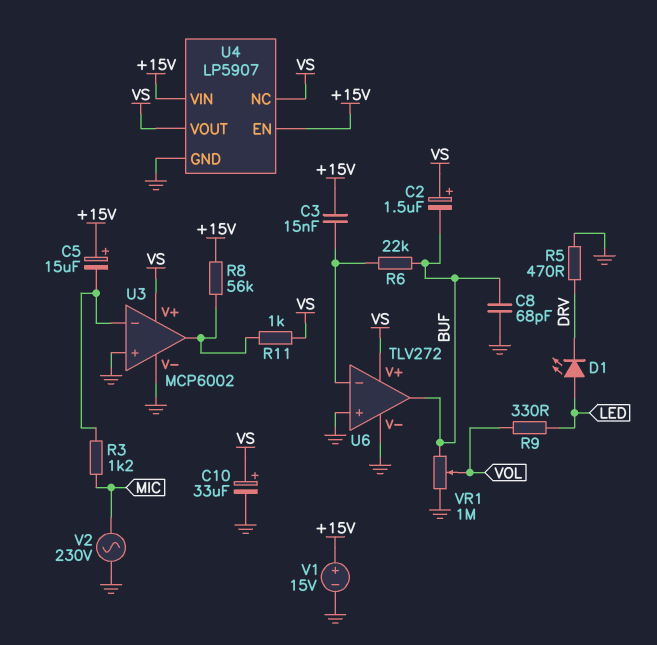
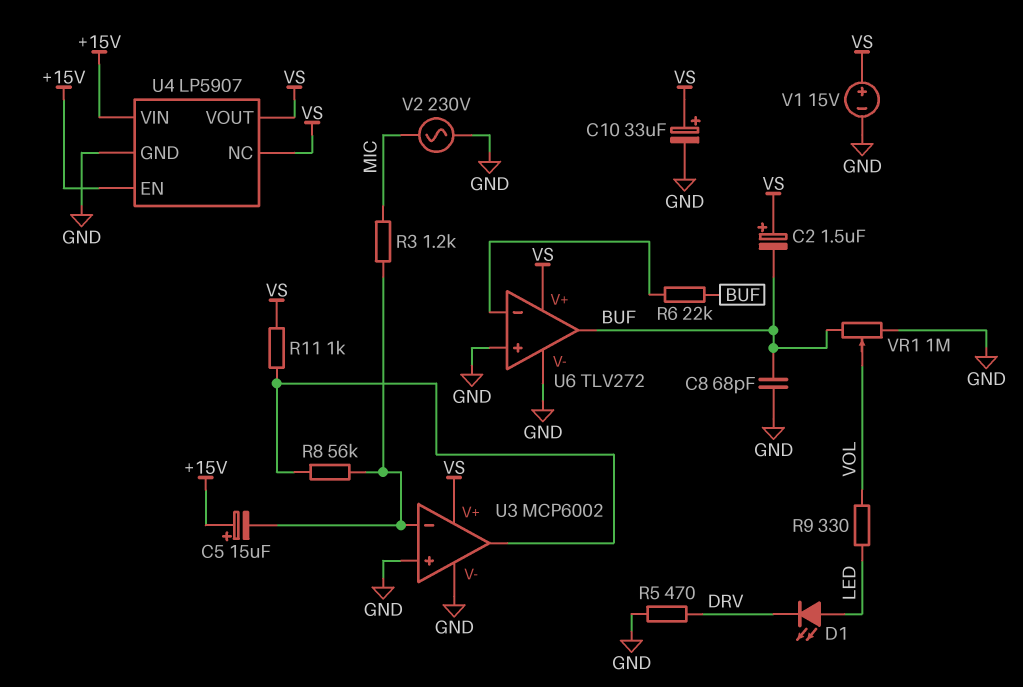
C3: 15nF (+15V, U6/in-) -> none
R8: 56k (+15V, U3/out) -> 56k (U3/in-, U3/out)
V1: 15V (plus +15V, minus GND) -> 15V (plus VS, minus GND)

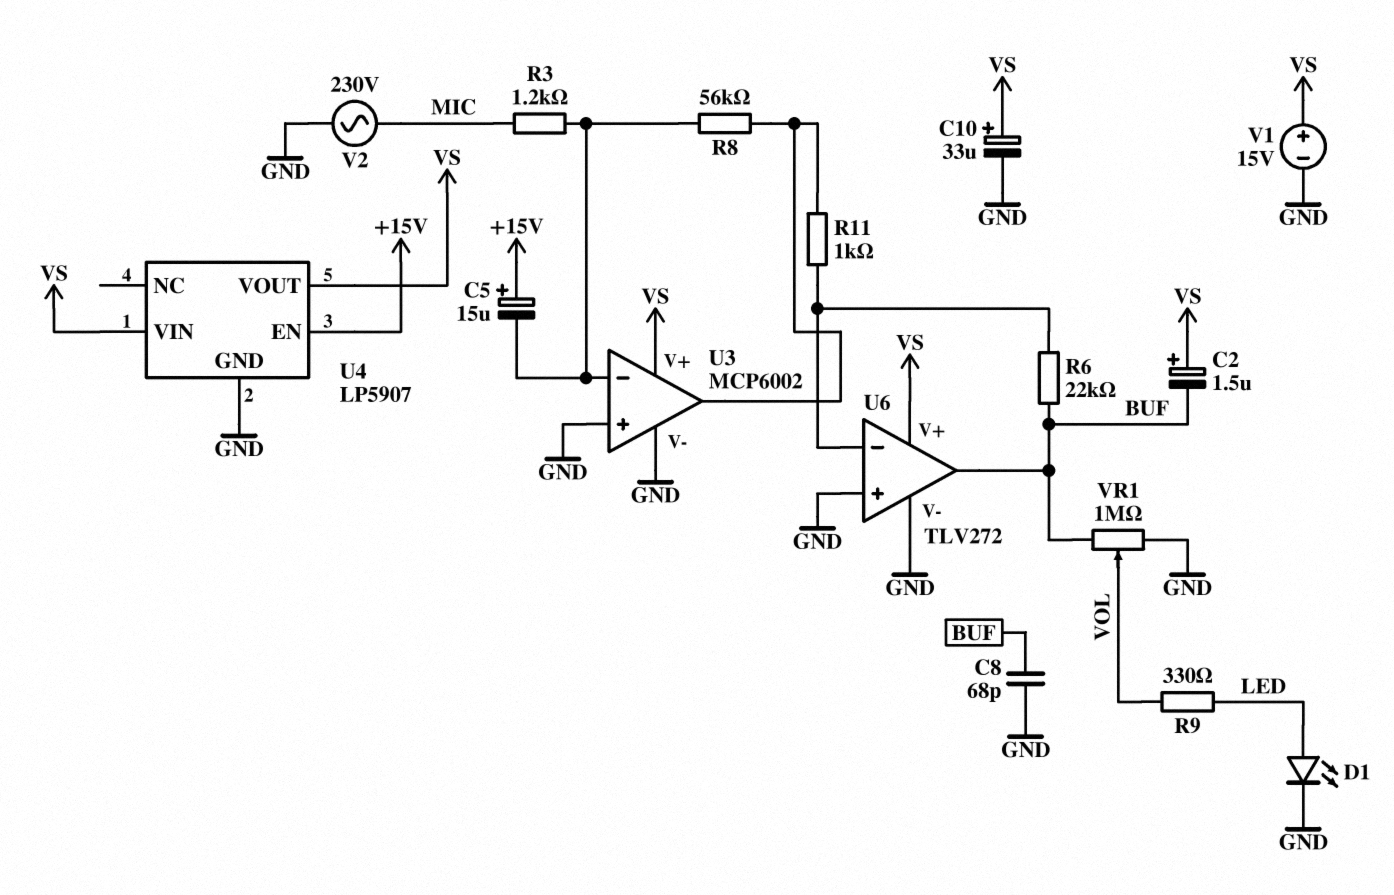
D1: LED (A LED, K DRV) -> LED (A LED, K GND)
R5: 470 (DRV, GND) -> none
R11: 1k (U3/out, VS) -> 1k (U3/out, U6/in-)
U4 pin NC: VS -> none
U4 pin VIN: +15V -> VS

